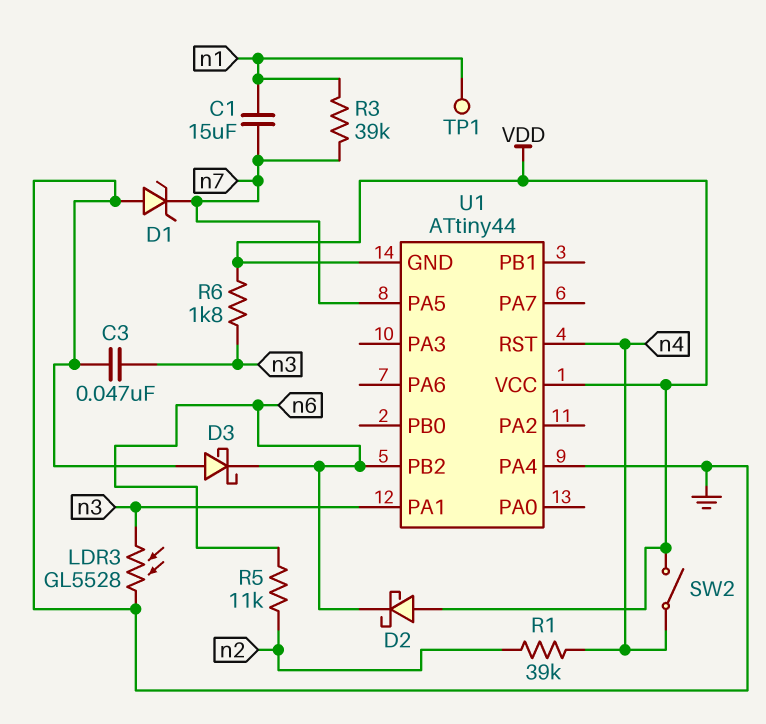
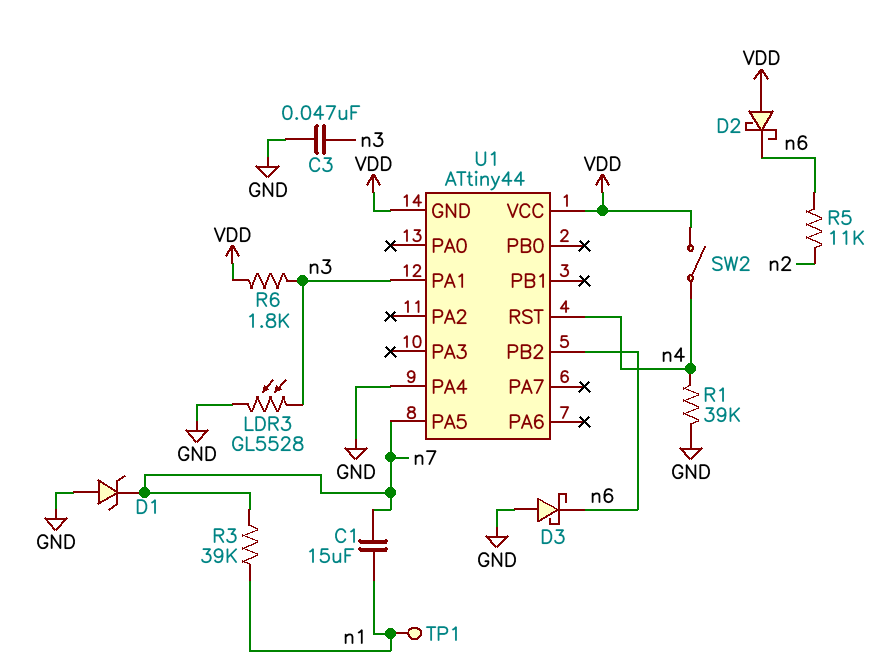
R1: 39k (n2, n4) -> 39k (GND, n4)

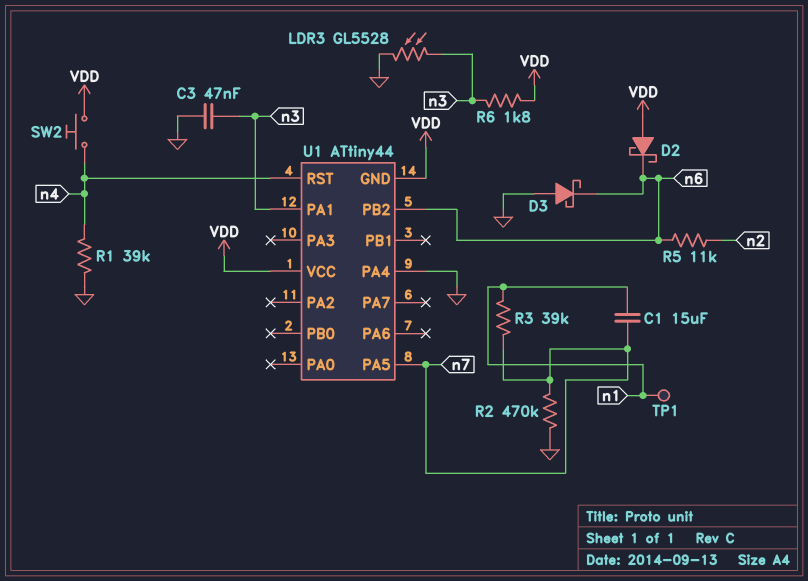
D1: zener (A GND, K n7) -> none
R2: none -> 470k (GND, n7)
SW2: switch (VDD, n4) -> button (VDD, n4)

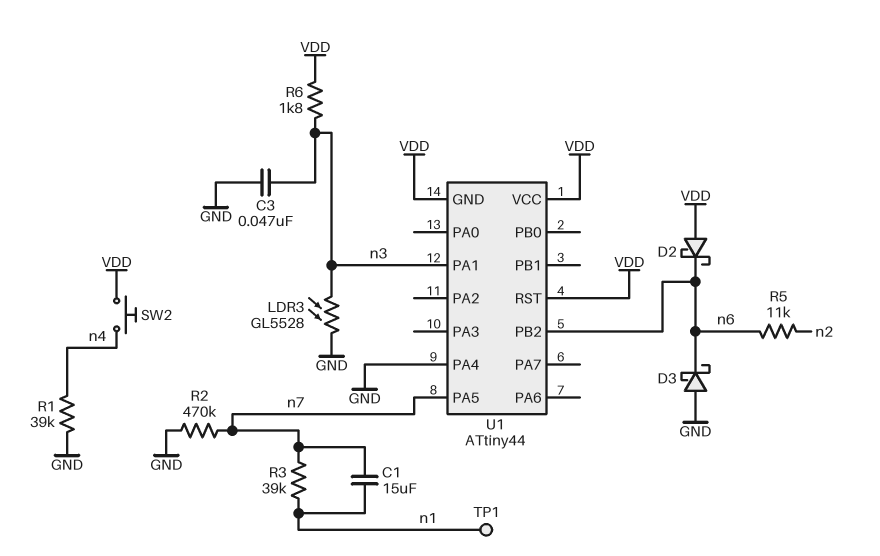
U1 pin RST: n4 -> VDD

